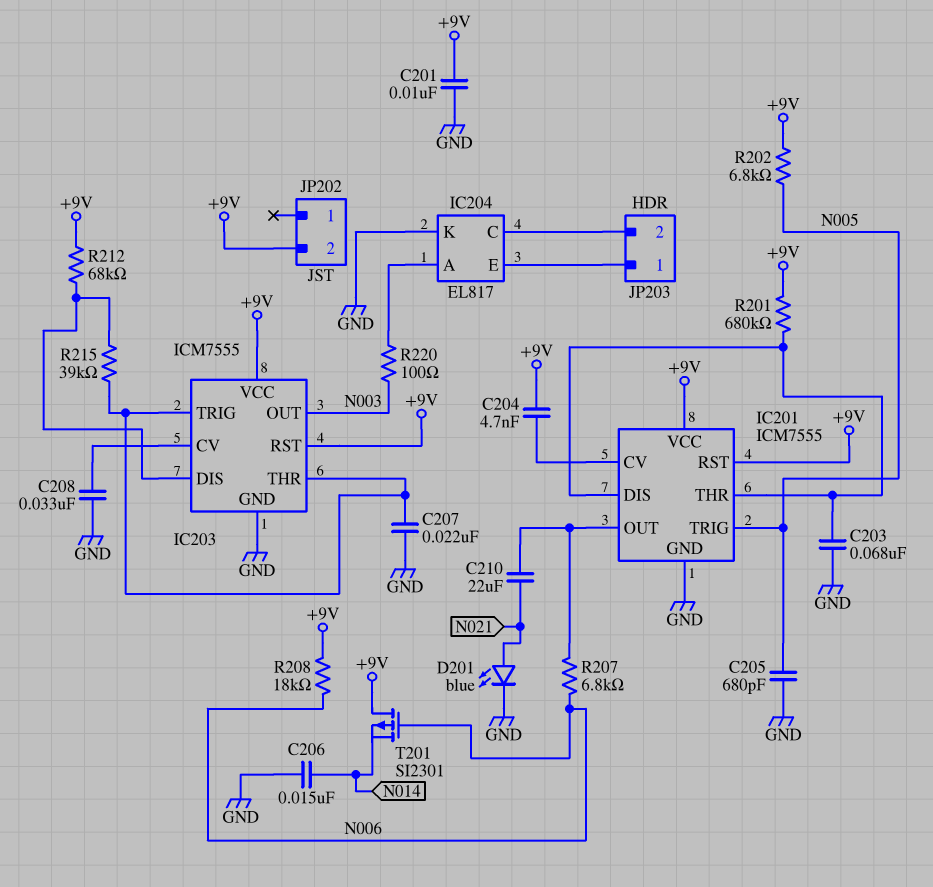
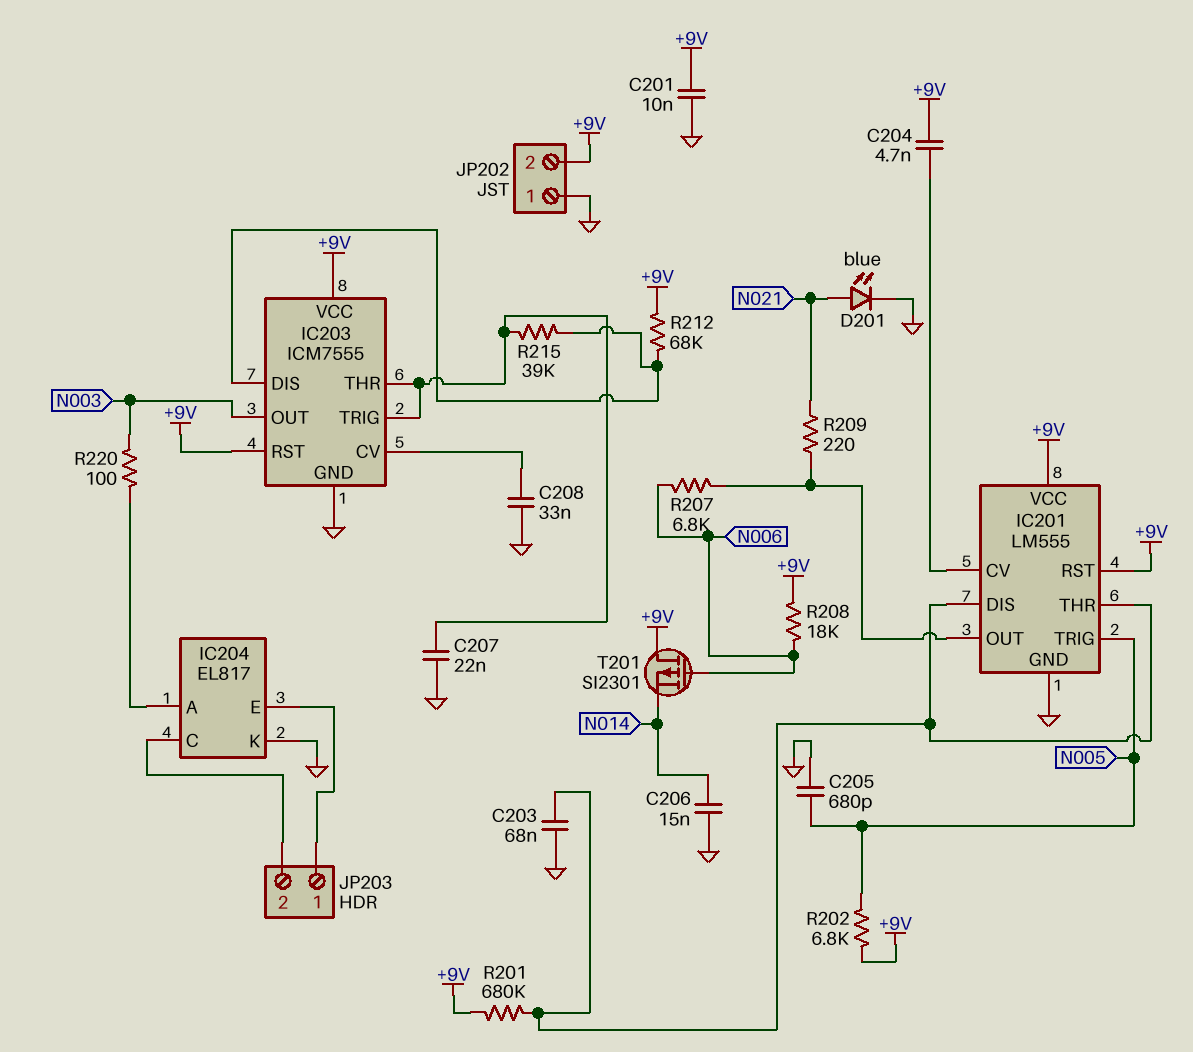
C210: 22uF (IC201/OUT, N021) -> none
IC201: ICM7555 -> LM555
JP202 pin 1: none -> GND
R209: none -> 220 (IC201/OUT, N021)

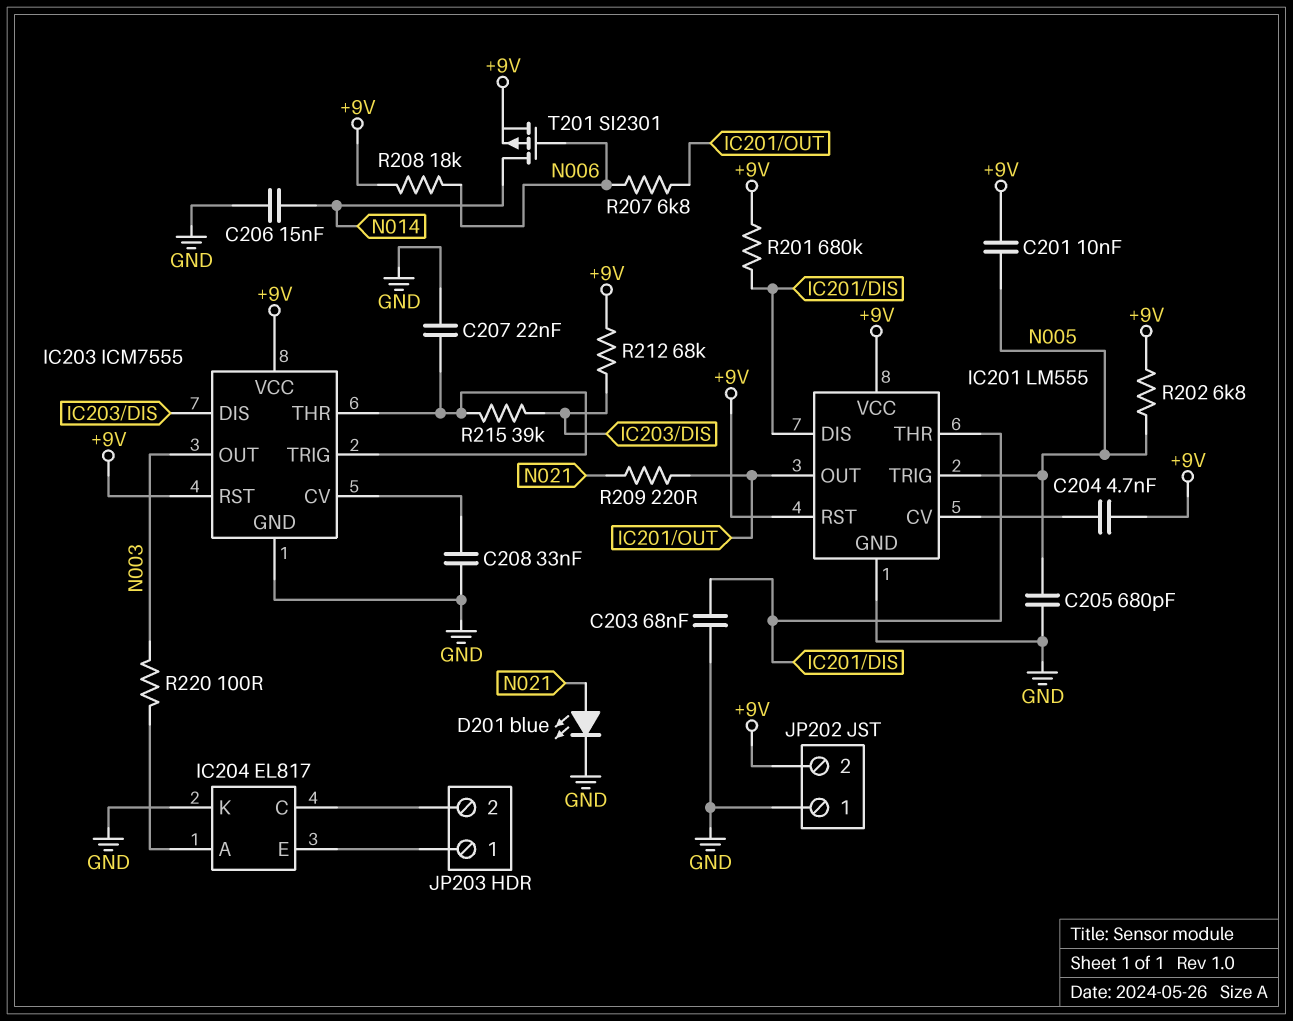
C201: 10nF (+9V, GND) -> 10nF (+9V, N005)
T201: PMOS SI2301 (G N006, D +9V, S N014) -> PMOS SI2301 (G N006, D N014, S +9V)

